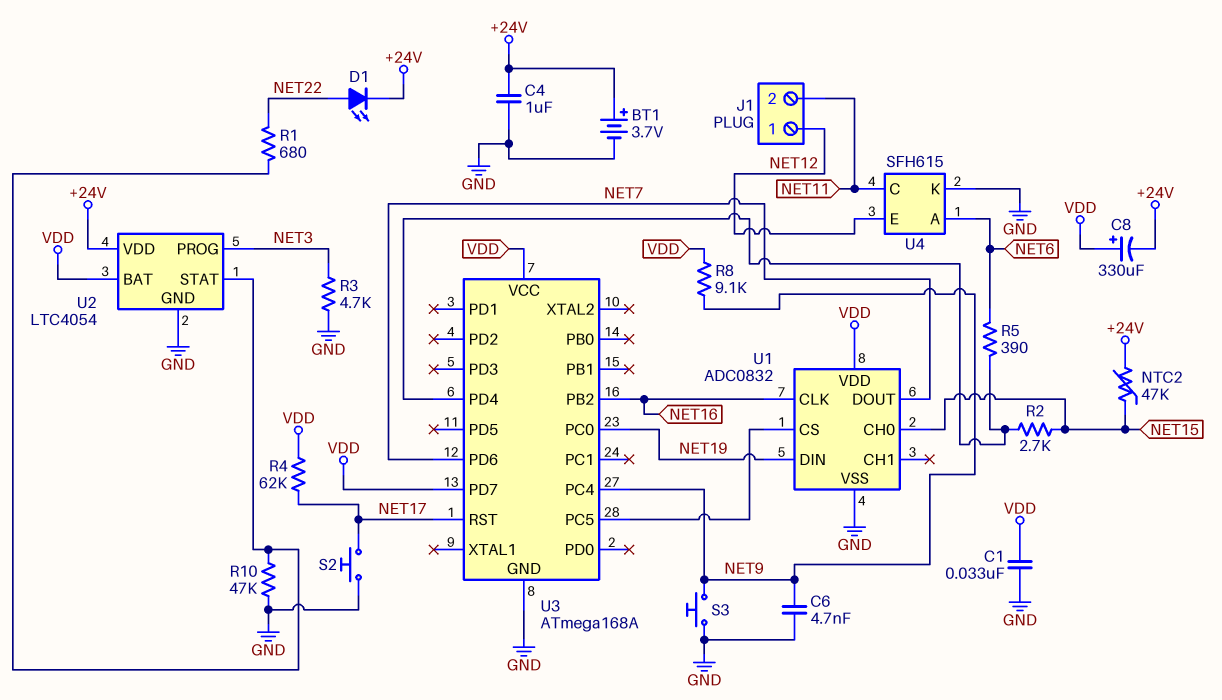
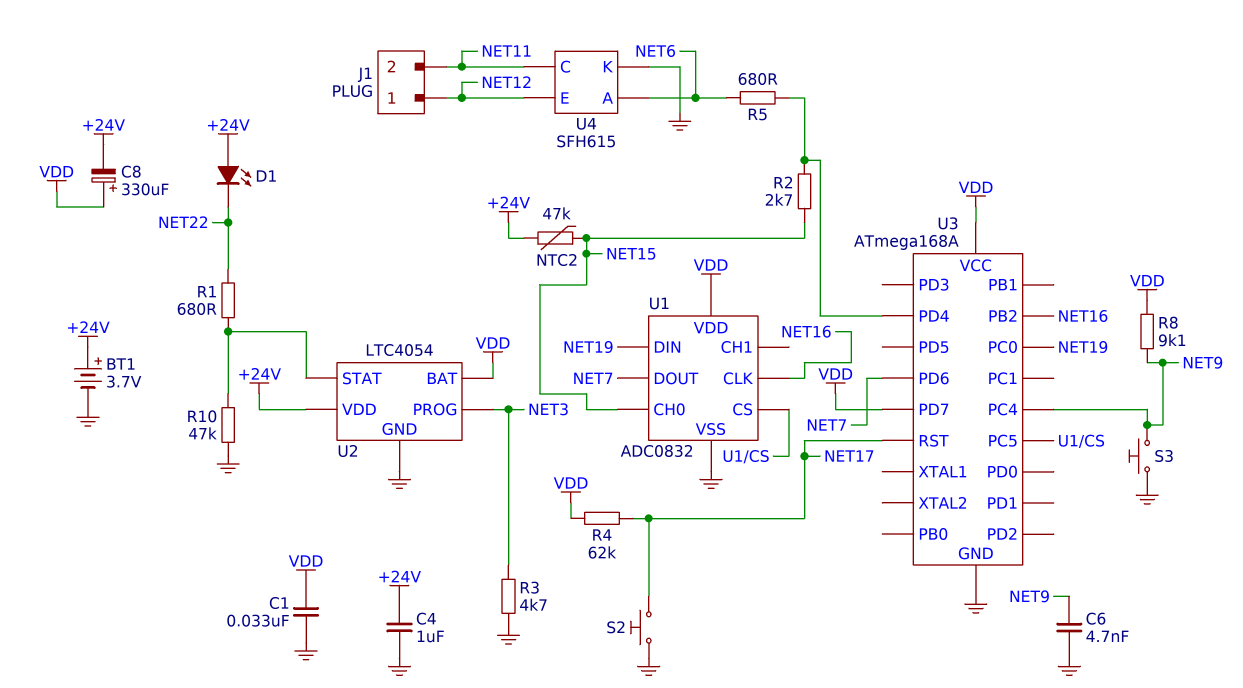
D1: LED (A NET22, K +24V) -> LED (A +24V, K NET22)
R5: 390 (NET6, U3/PD4) -> 680 (NET6, U3/PD4)

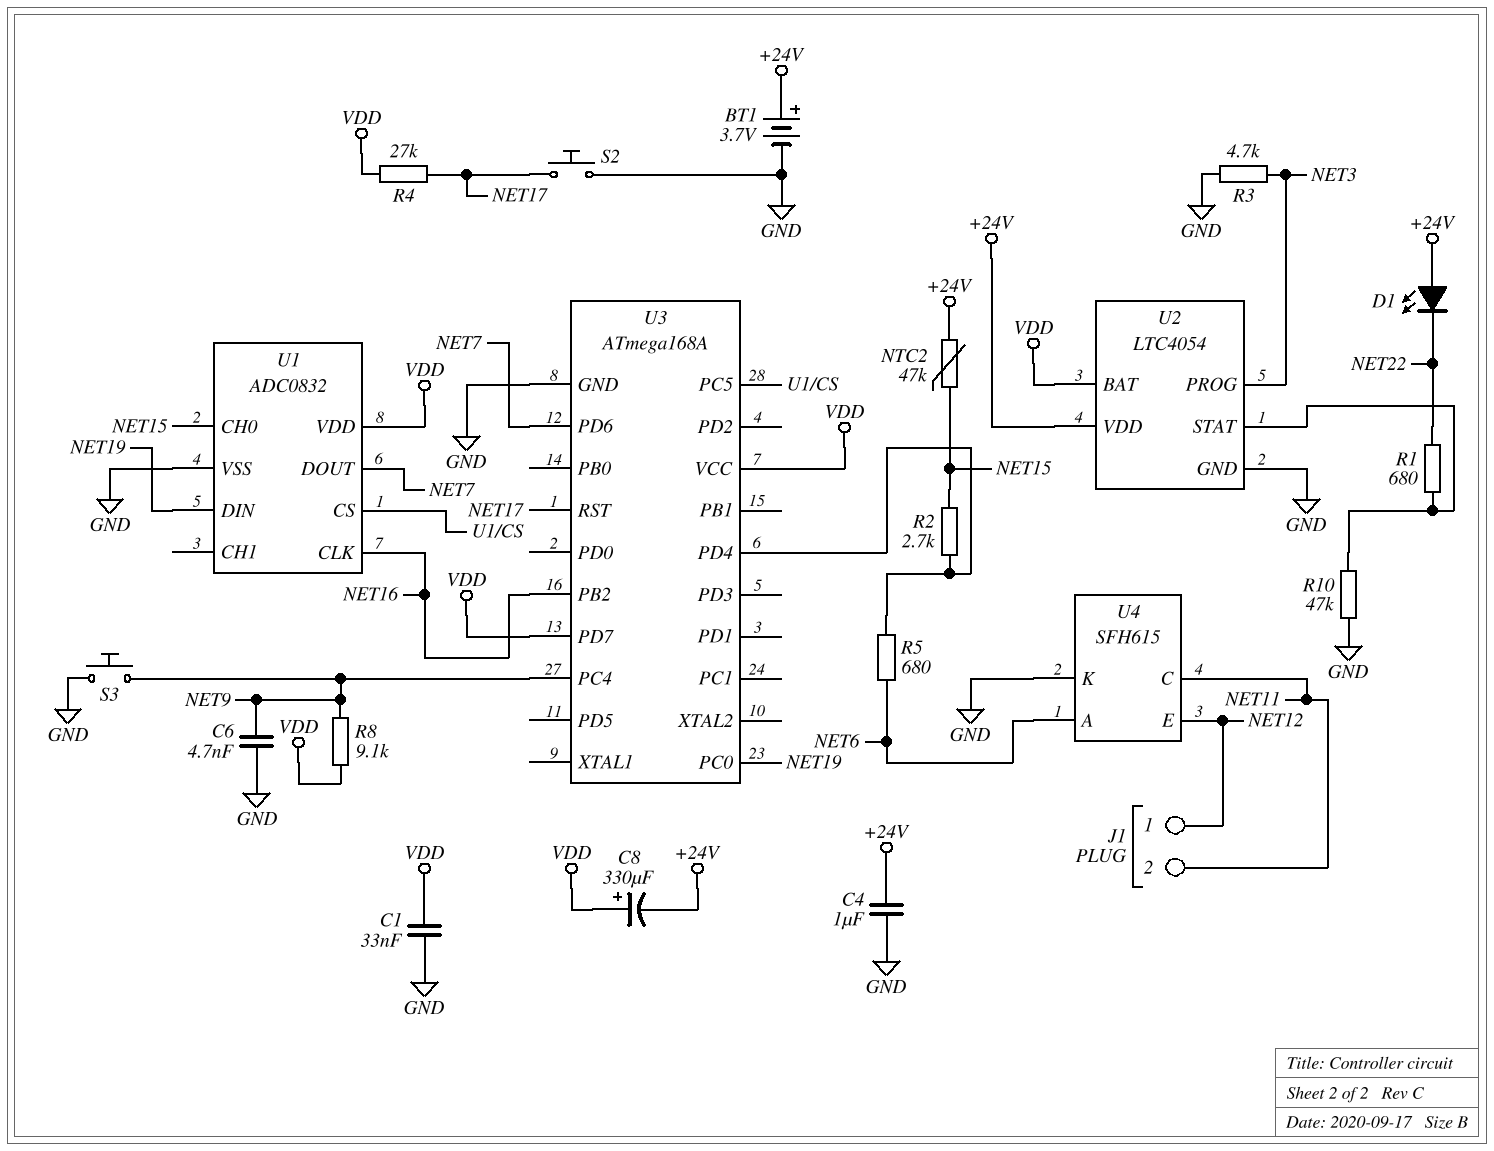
R4: 62k (NET17, VDD) -> 27k (NET17, VDD)

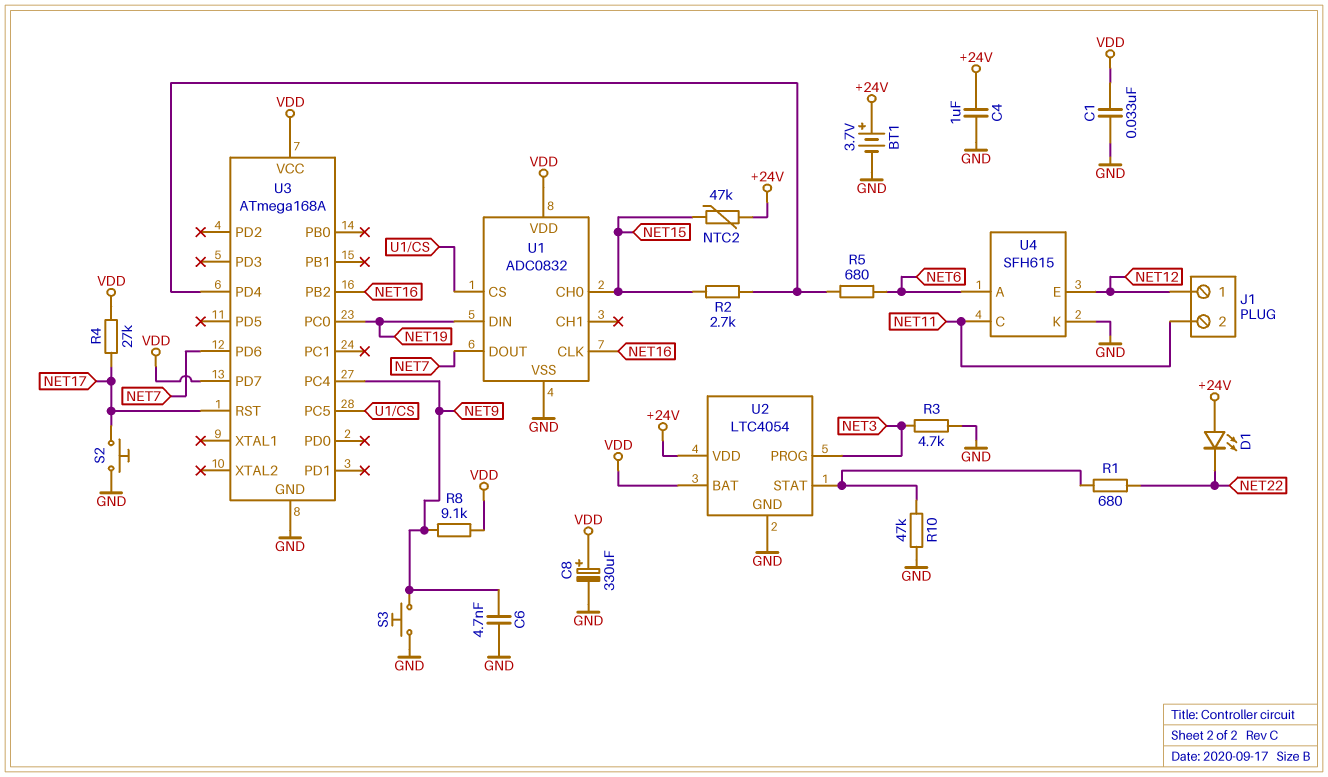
C8: 330uF (plus VDD, minus +24V) -> 330uF (plus VDD, minus GND)

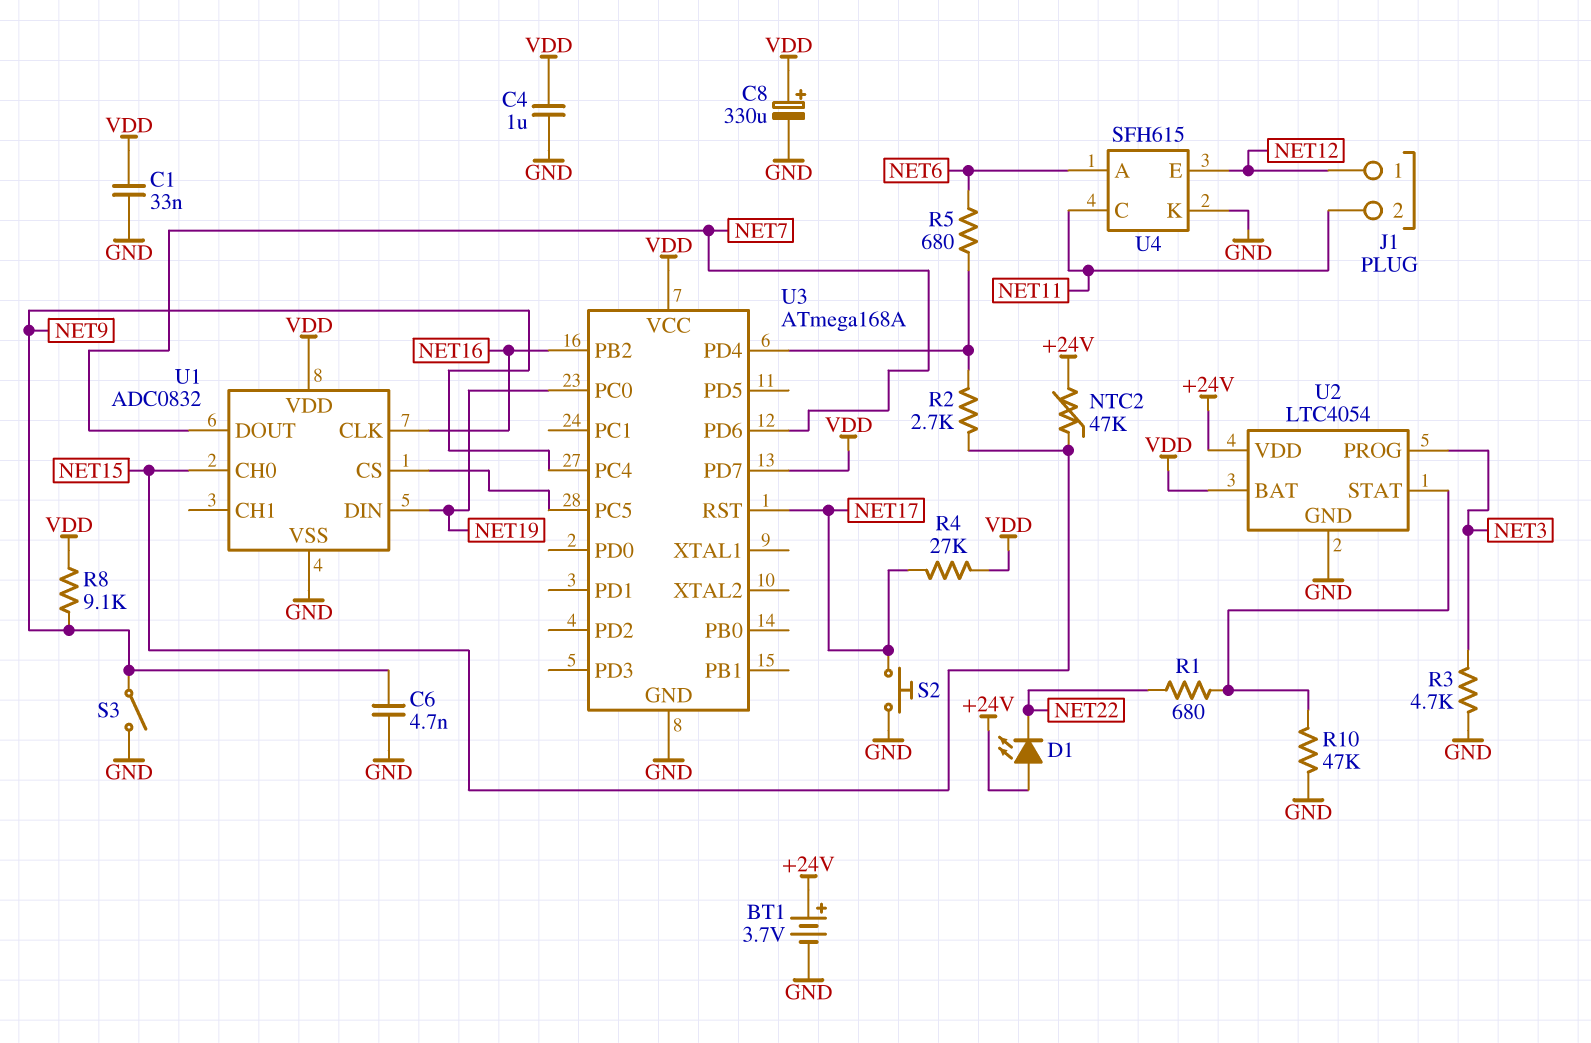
C4: 1uF (+24V, GND) -> 1uF (GND, VDD)
S3: button (GND, NET9) -> switch (GND, NET9)

